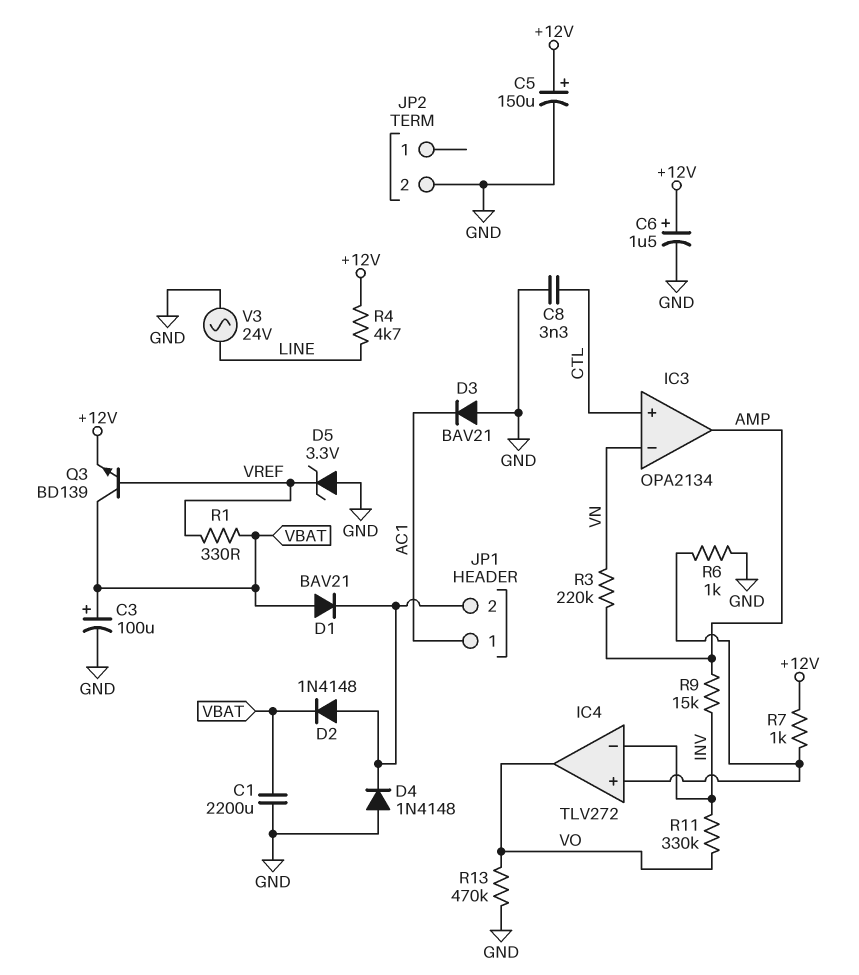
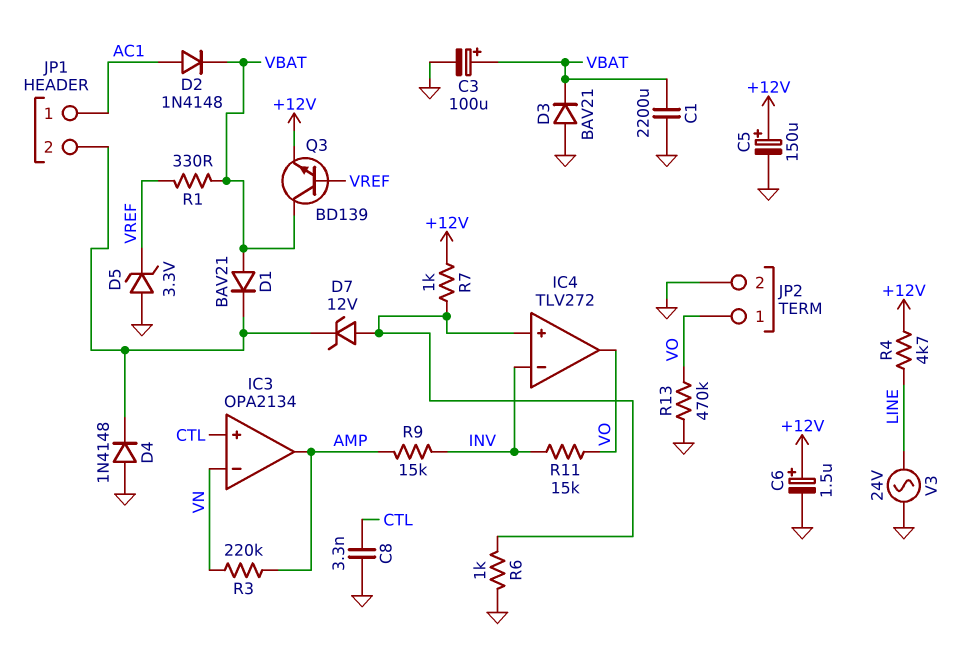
D2: diode 1N4148 (A JP1/2, K VBAT) -> diode 1N4148 (A AC1, K VBAT)
D3: diode BAV21 (A GND, K AC1) -> diode BAV21 (A GND, K VBAT)
D7: none -> zener 12V (A IC4/in+, K JP1/2)
JP2 pin 1: none -> VO
R11: 330k (INV, VO) -> 15k (INV, VO)

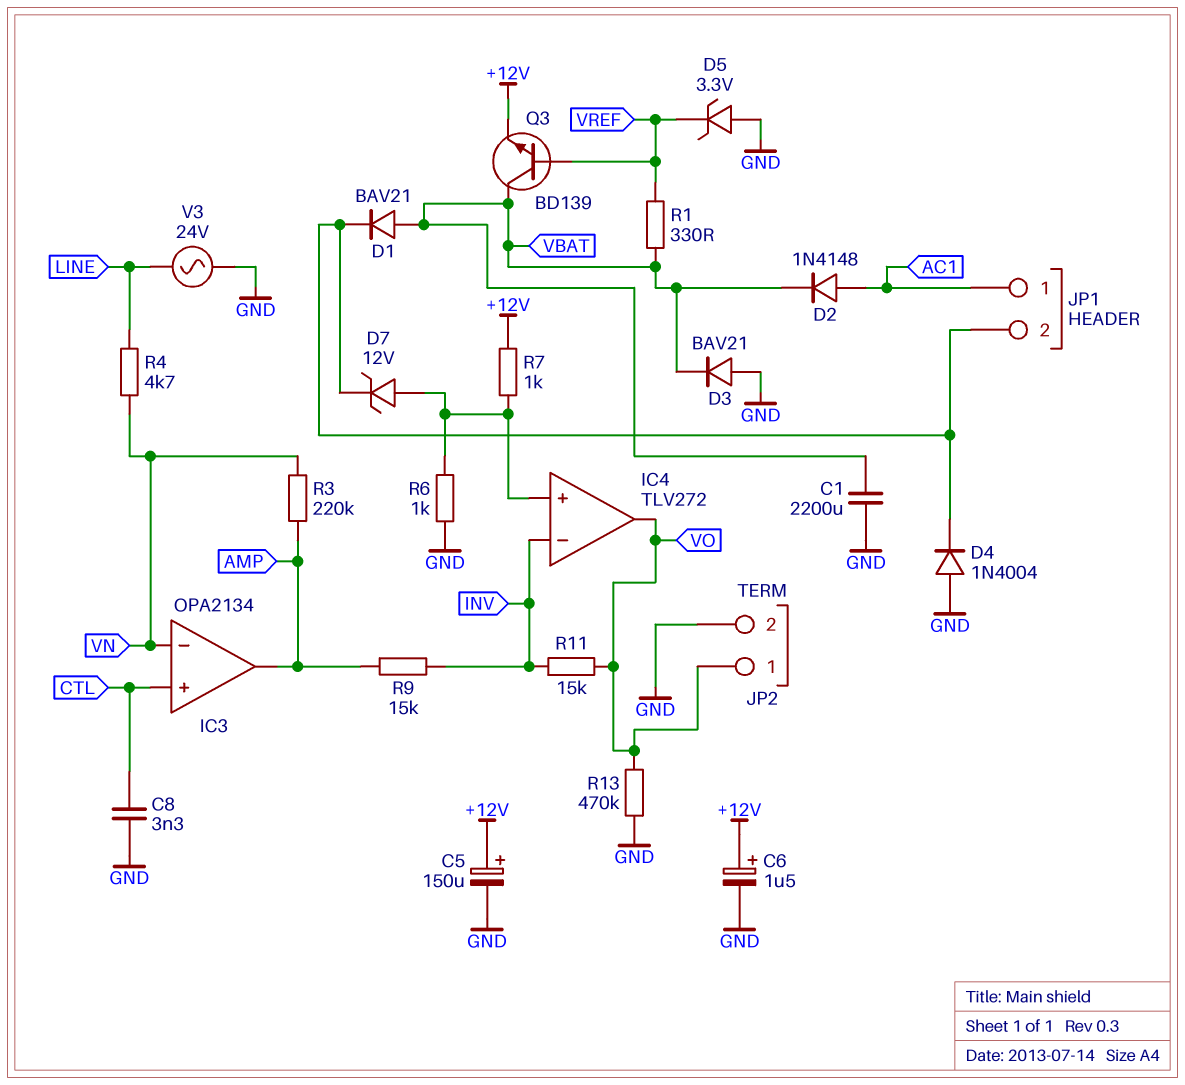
C3: 100uF (plus VBAT, minus GND) -> none
D4: diode 1N4148 (A GND, K JP1/2) -> diode 1N4004 (A GND, K JP1/2)
R4: 4.7k (+12V, LINE) -> 4.7k (LINE, VN)

